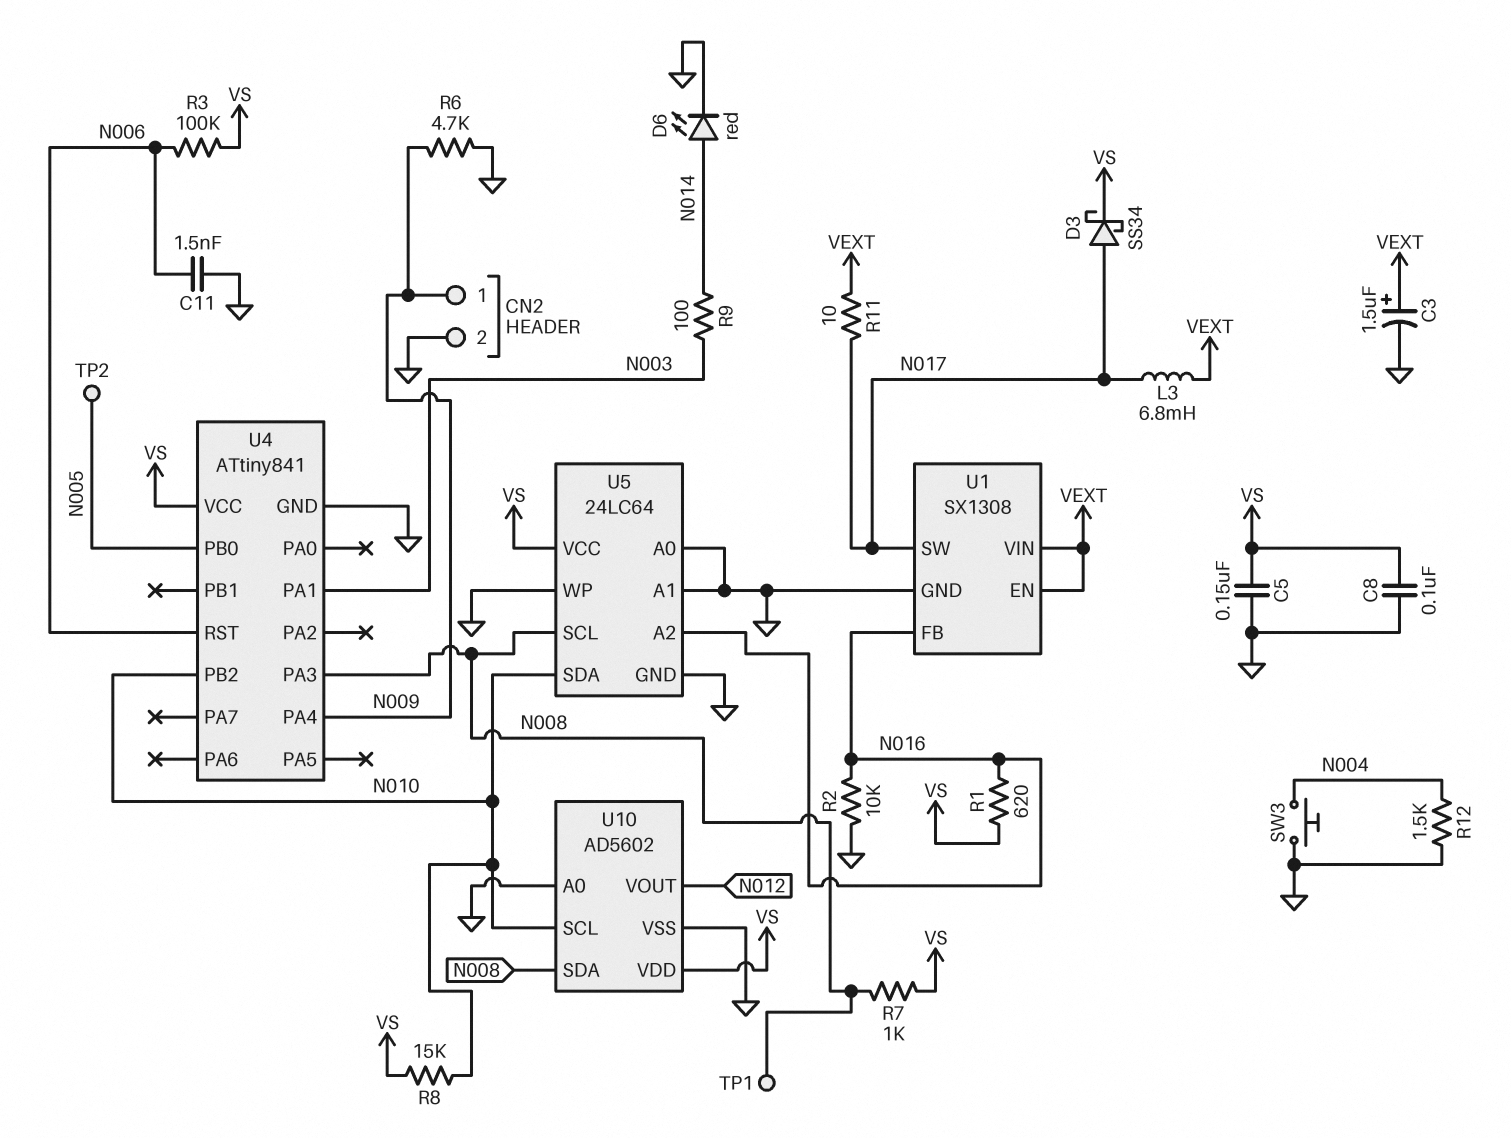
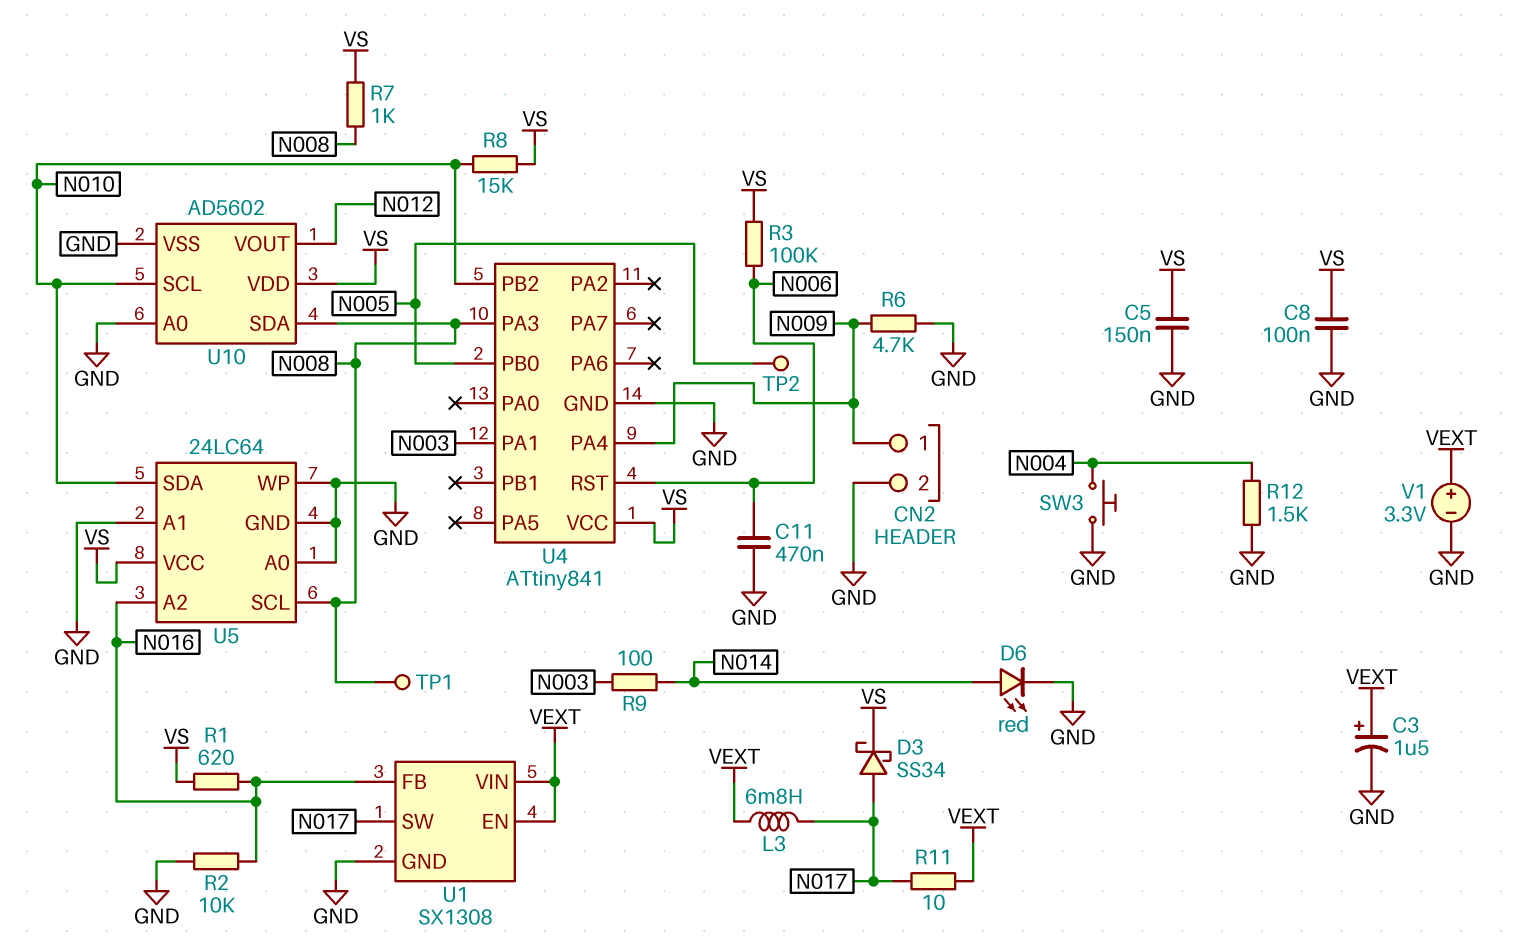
C11: 1.5nF (GND, N006) -> 470nF (GND, N006)
V1: none -> 3.3V (plus VEXT, minus GND)

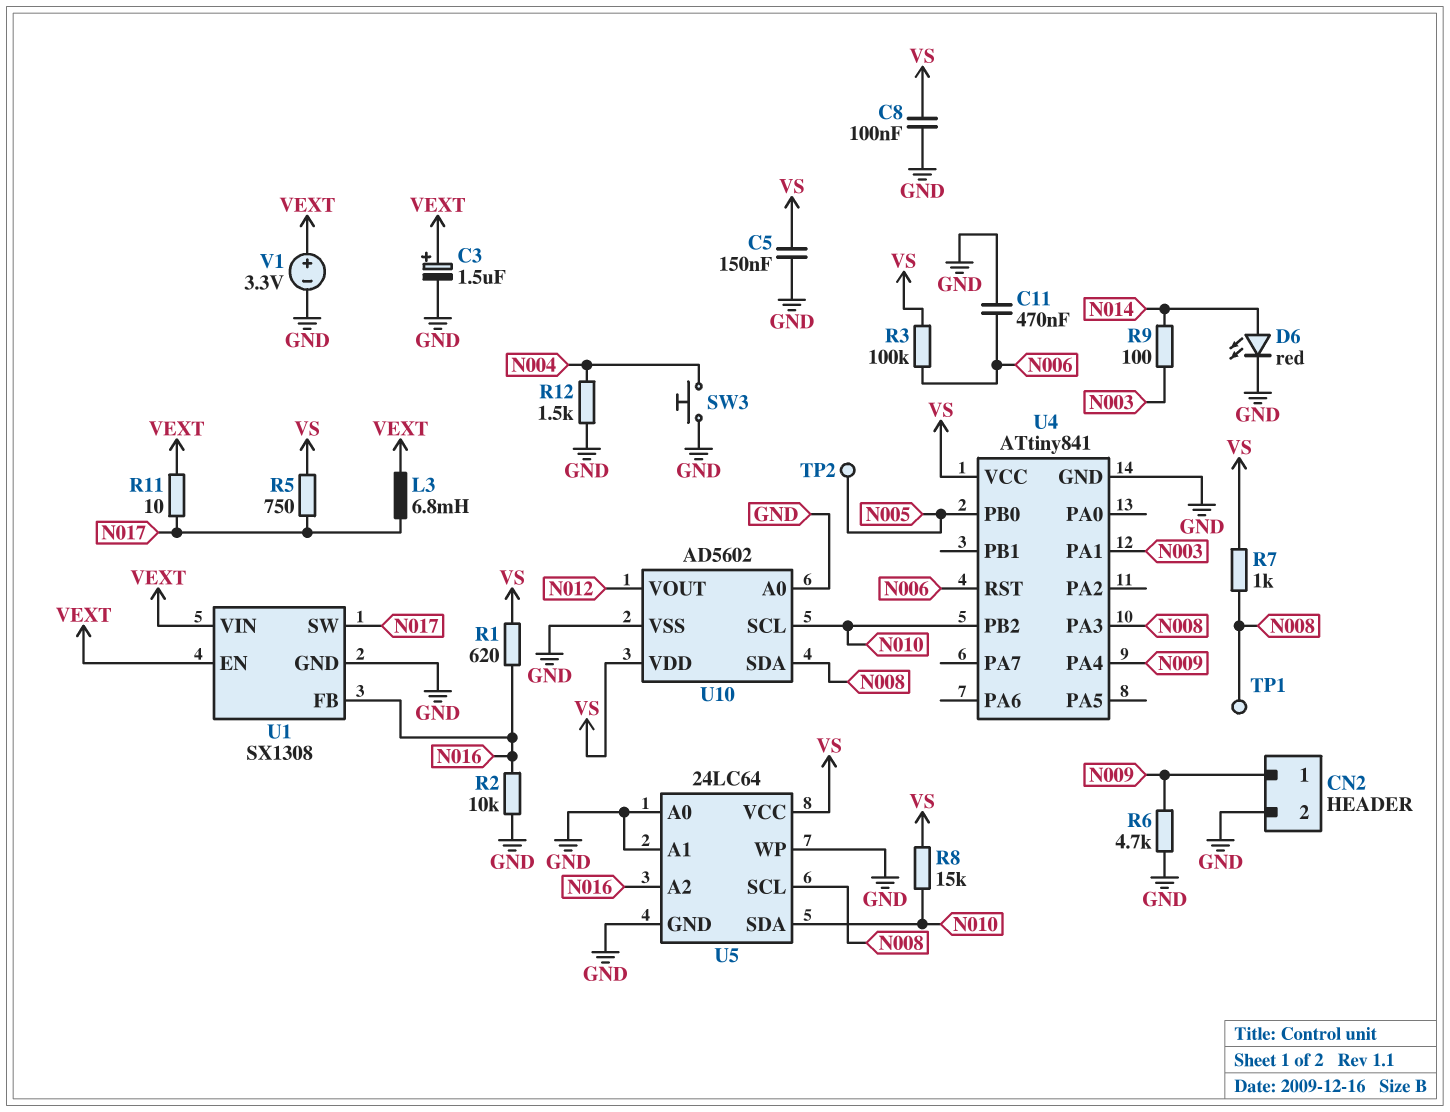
D3: schottky SS34 (A N017, K VS) -> none
R5: none -> 750 (N017, VS)

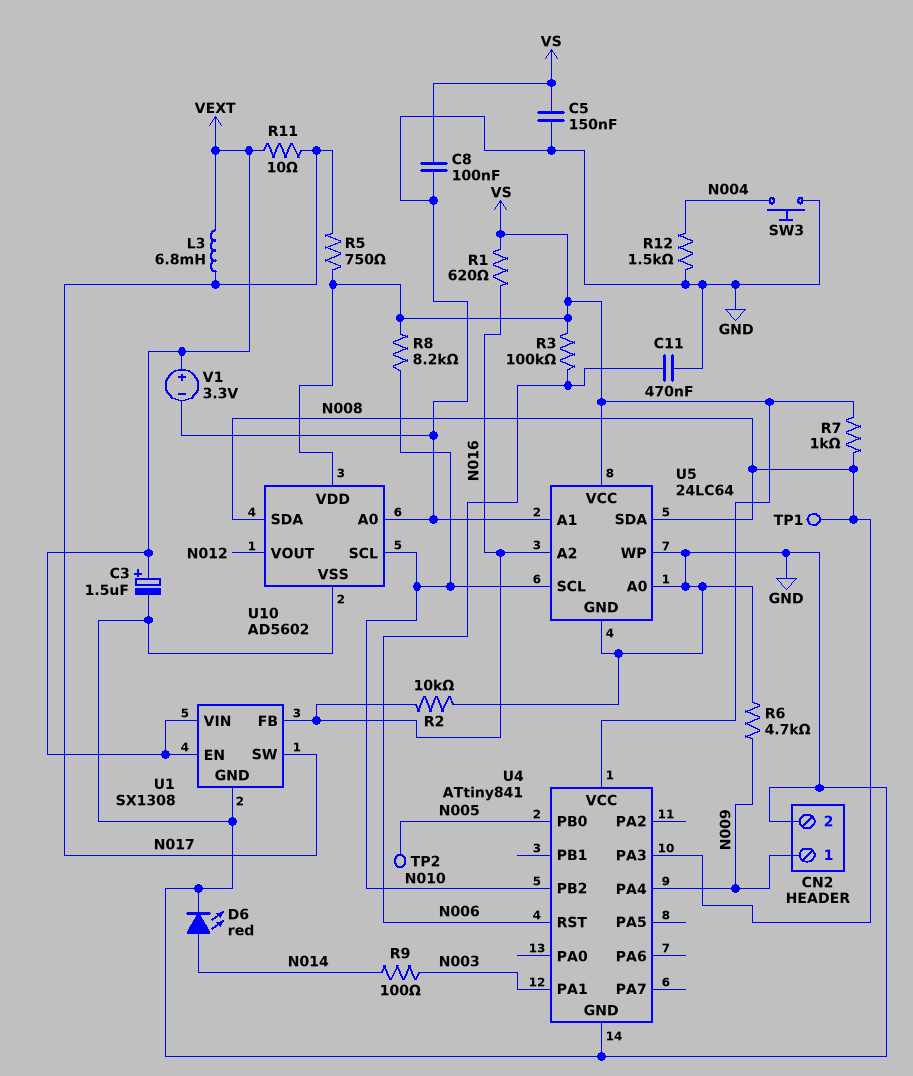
R8: 15k (N010, VS) -> 8.2k (N010, VS)
U5 pin SCL: N008 -> N010
U5 pin SDA: N010 -> N008

